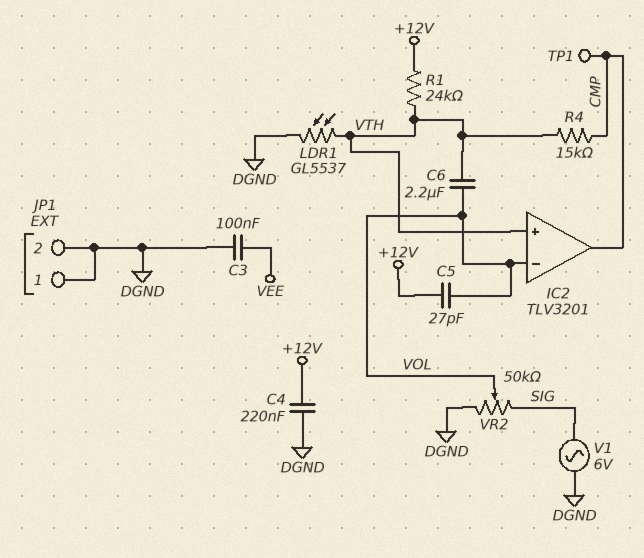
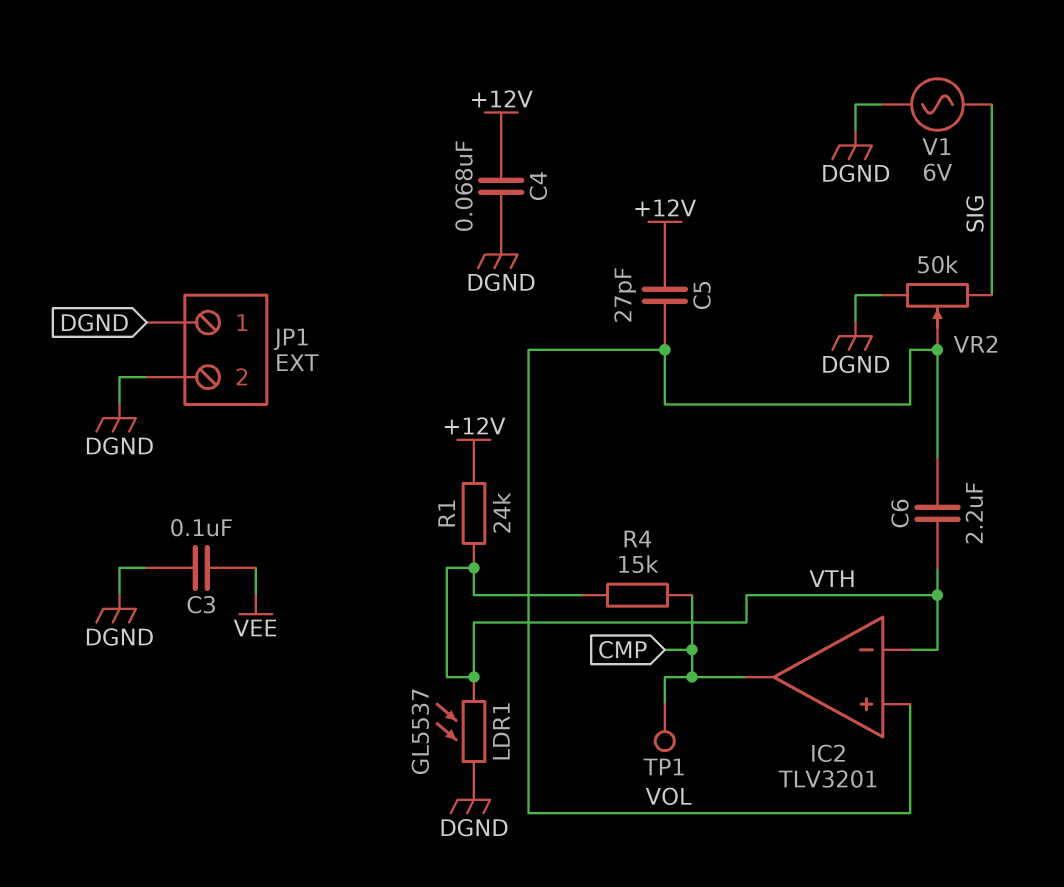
C4: 220nF (+12V, DGND) -> 68nF (+12V, DGND)
IC2 pin in+: VTH -> VOL
IC2 pin in-: VOL -> VTH

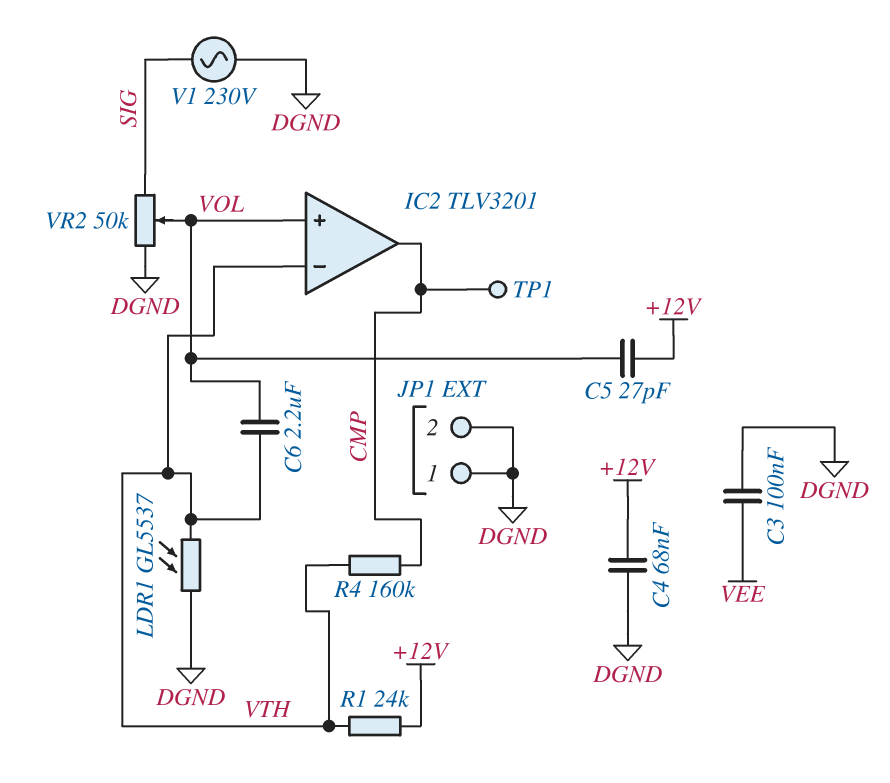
R4: 15k (CMP, VTH) -> 160k (CMP, VTH)
V1: AC 6V (DGND, SIG) -> AC 230V (DGND, SIG)

